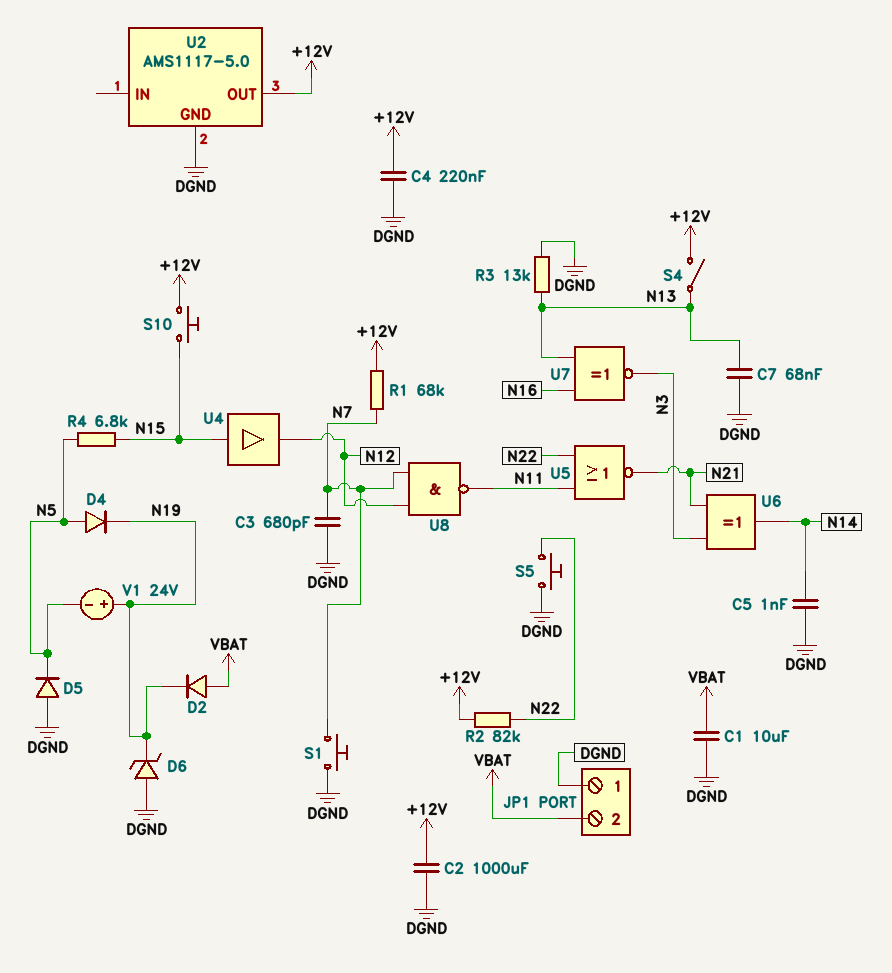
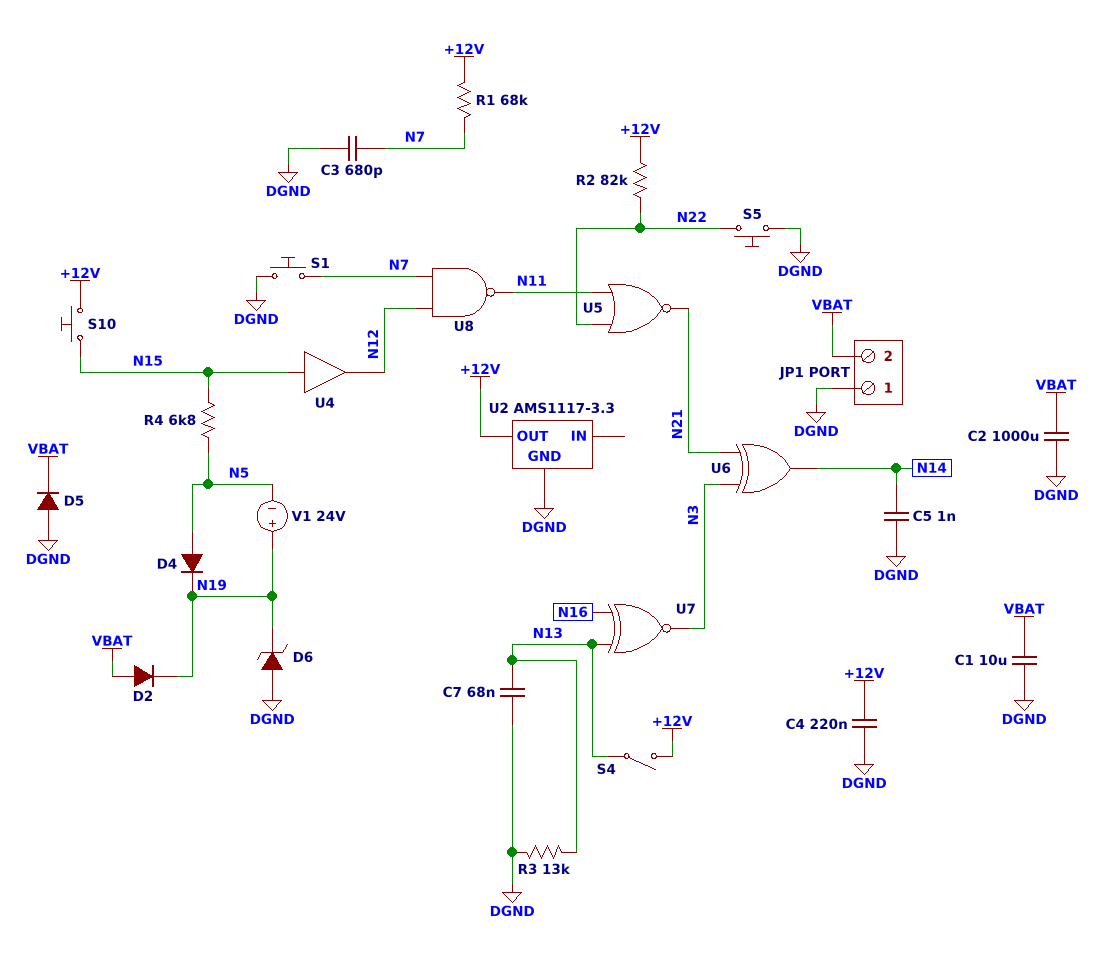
C2: 1000uF (+12V, DGND) -> 1000uF (DGND, VBAT)
D5: diode (A DGND, K N5) -> diode (A DGND, K VBAT)
U2: AMS1117-5.0 -> AMS1117-3.3

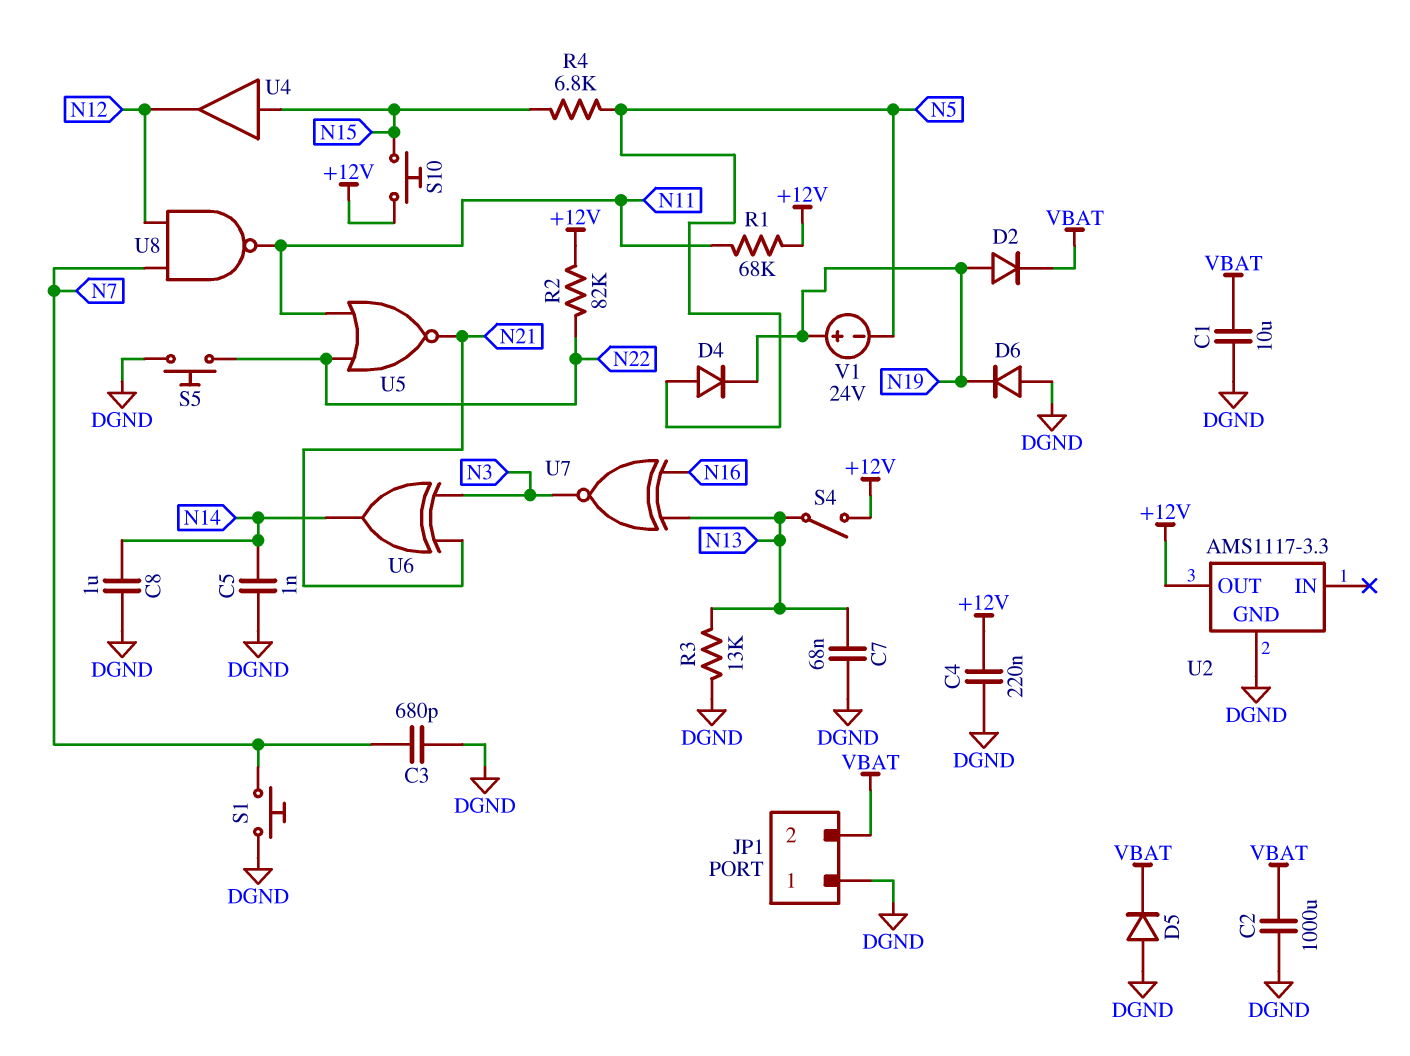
C8: none -> 1uF (DGND, N14)
D2: diode (A VBAT, K N19) -> diode (A N19, K VBAT)
D6: zener (A DGND, K N19) -> diode (A DGND, K N19)
R1: 68k (+12V, N7) -> 68k (+12V, N11)

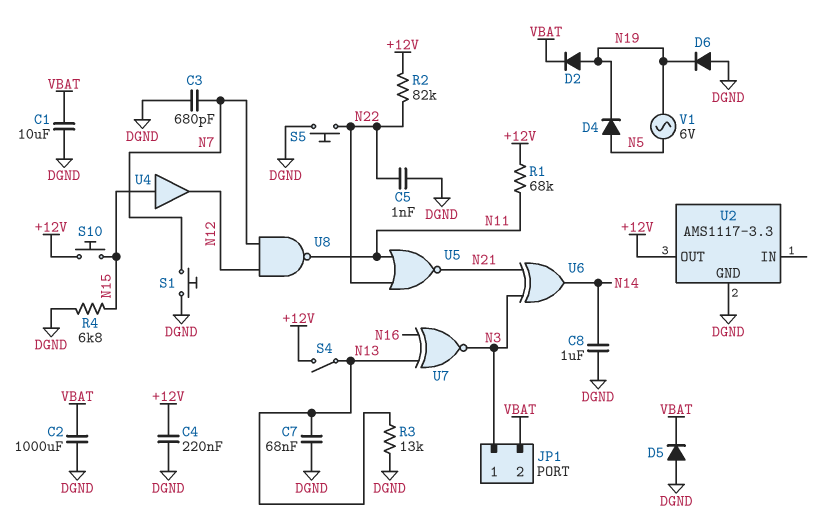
C5: 1nF (DGND, N14) -> 1nF (DGND, N22)
JP1 pin 1: DGND -> N3
R4: 6.8k (N5, N15) -> 6.8k (DGND, N15)
V1: 24V (plus N19, minus N5) -> AC 6V (N5, N19)

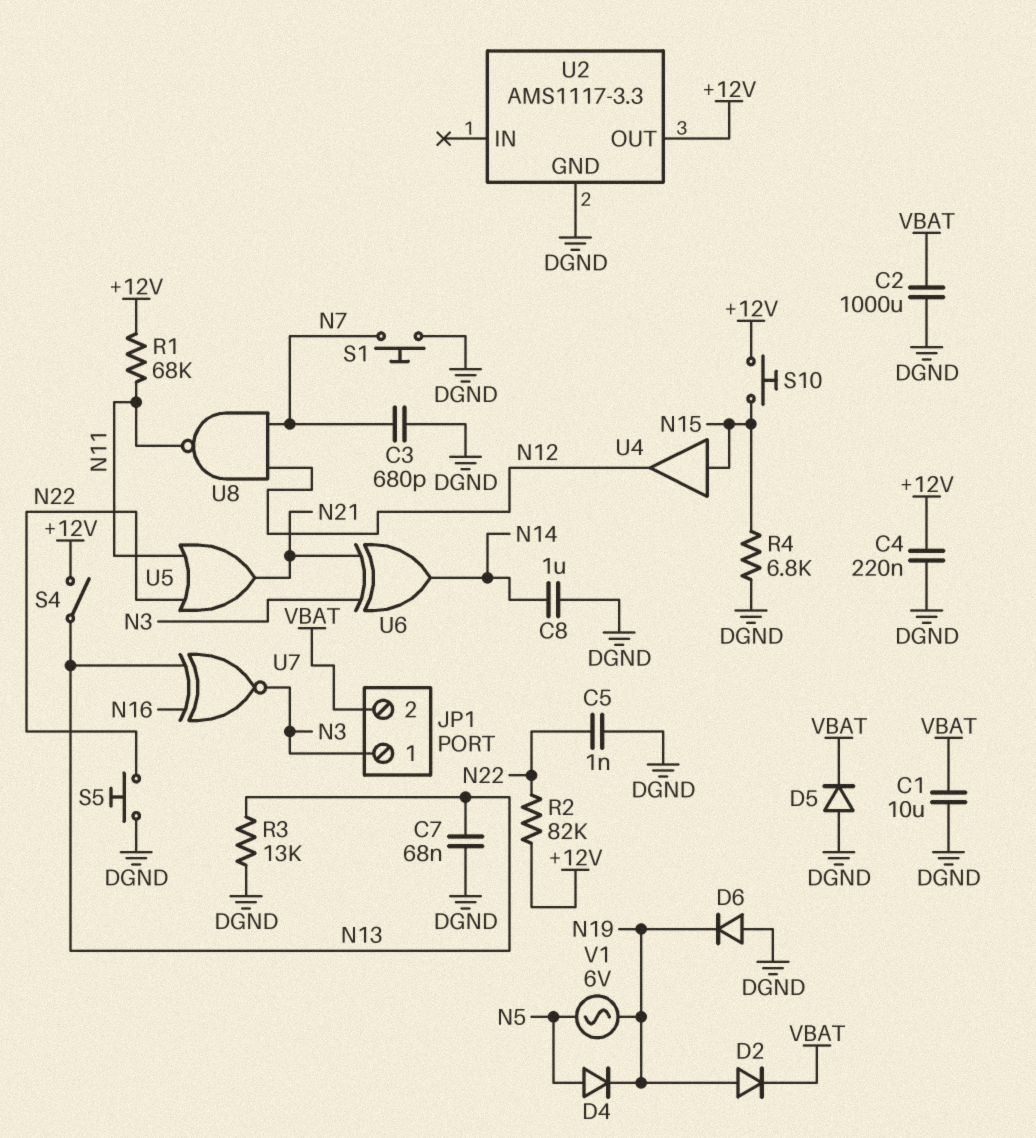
U5: NOR (in N11, in N22, out N21) -> OR (in N11, in N22, out N21)

